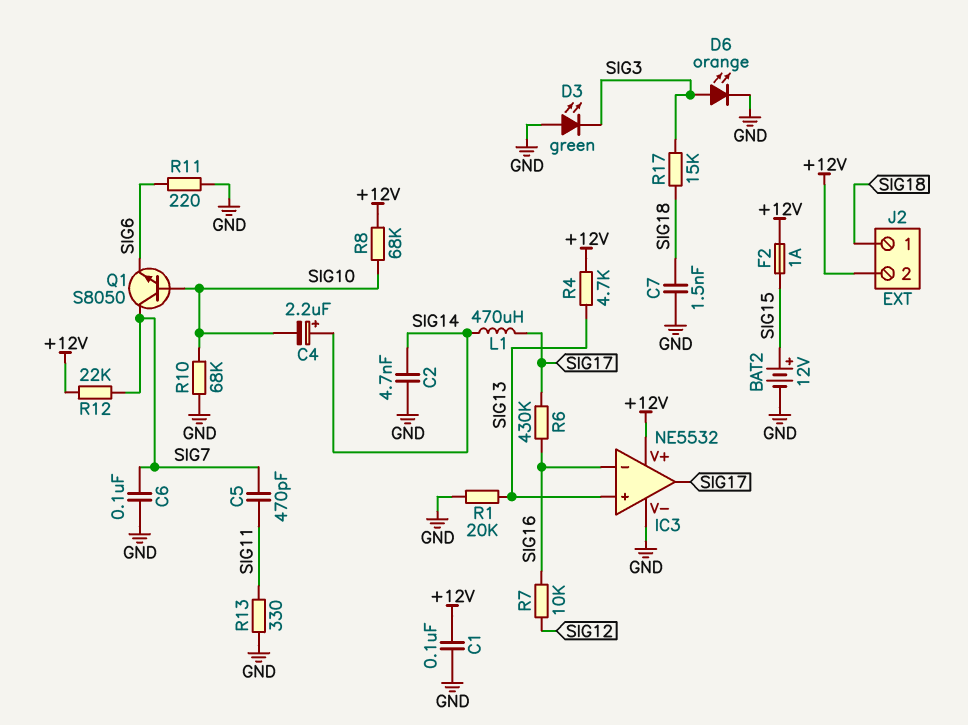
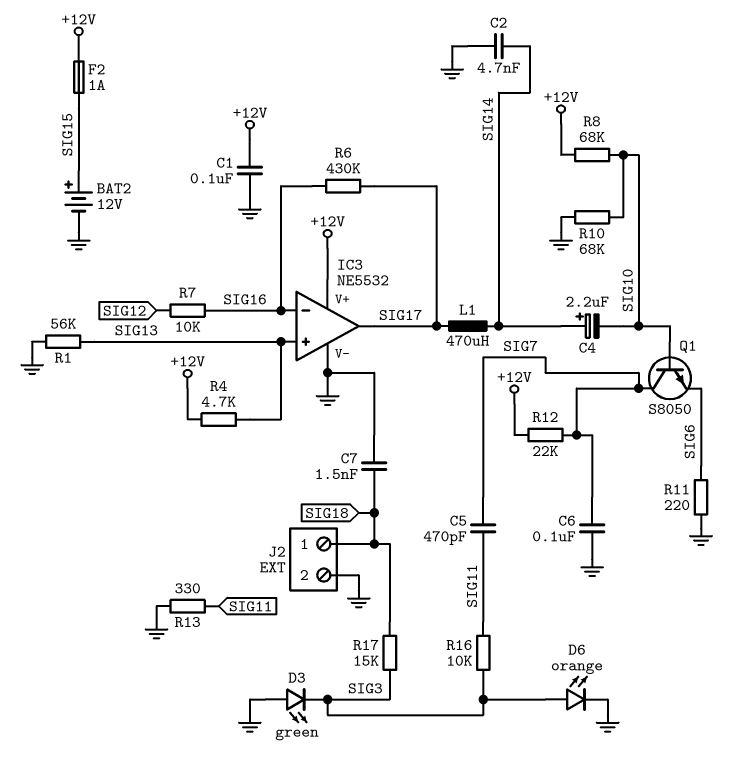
J2 pin 2: +12V -> GND
R1: 20k (GND, SIG13) -> 56k (GND, SIG13)
R16: none -> 10k (SIG3, SIG11)

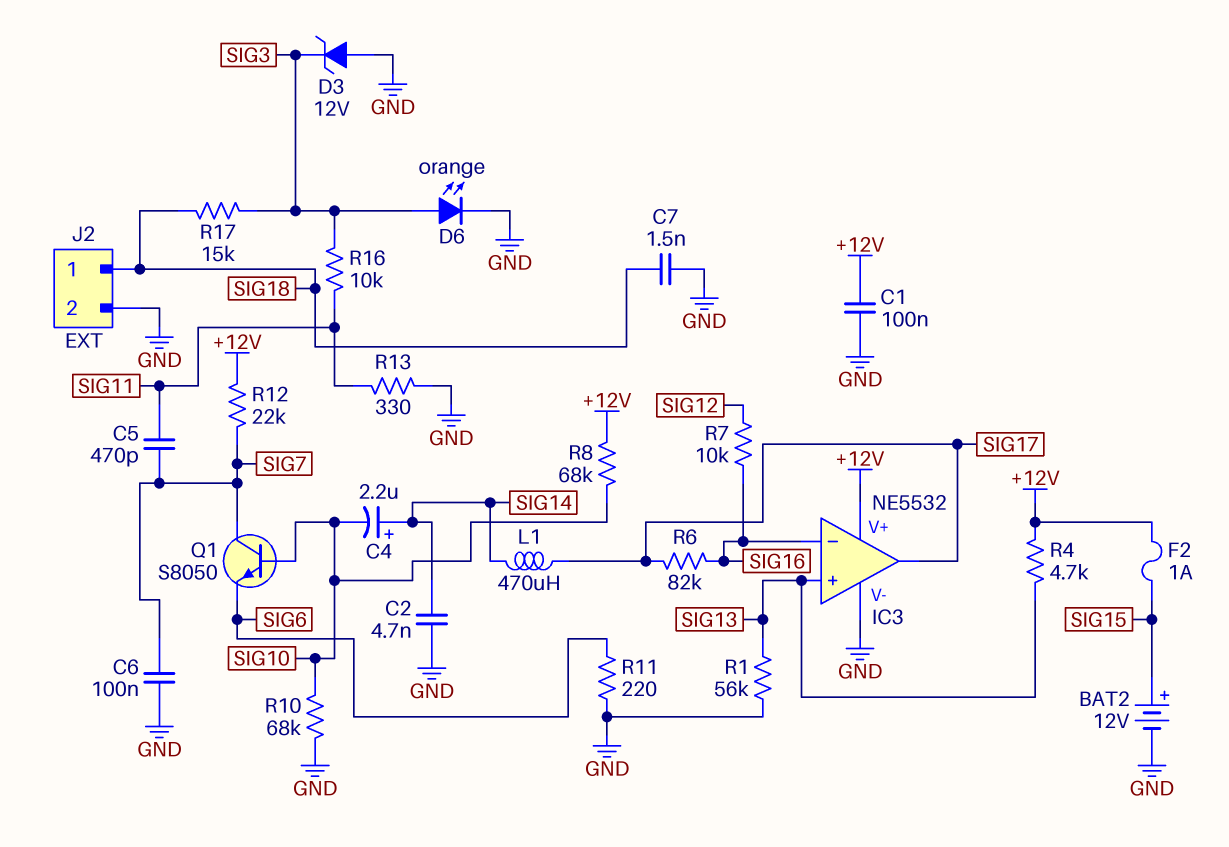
D3: LED green (A GND, K SIG3) -> zener 12V (A GND, K SIG3)
R6: 430k (SIG16, SIG17) -> 82k (SIG16, SIG17)

